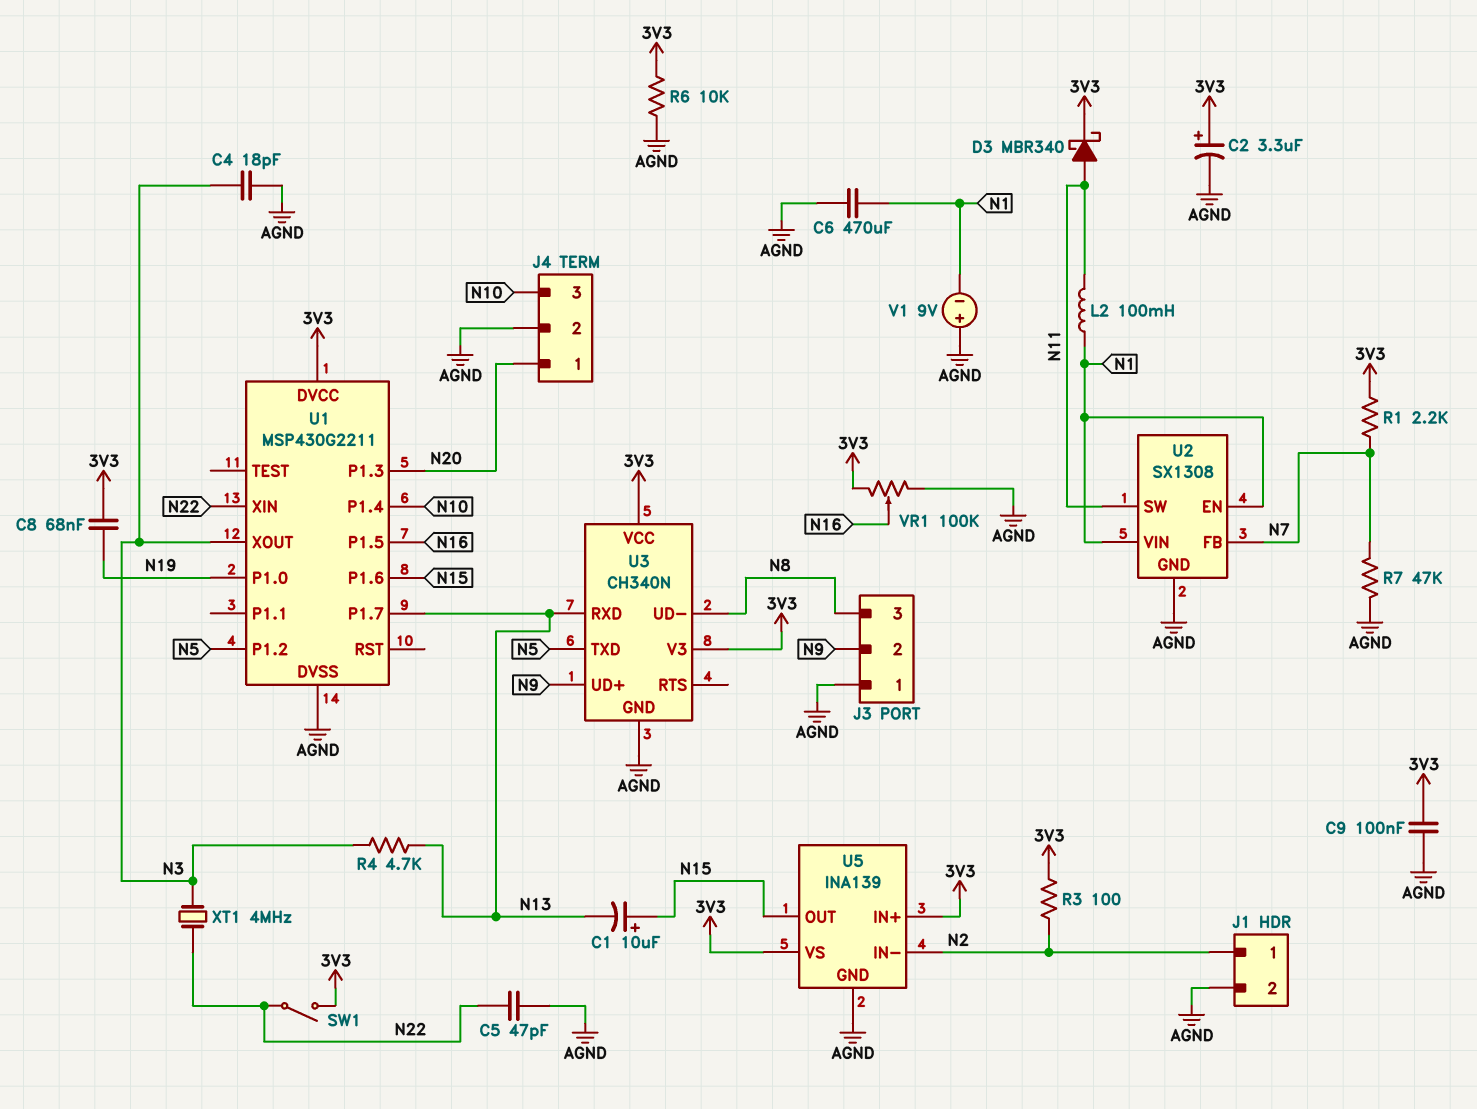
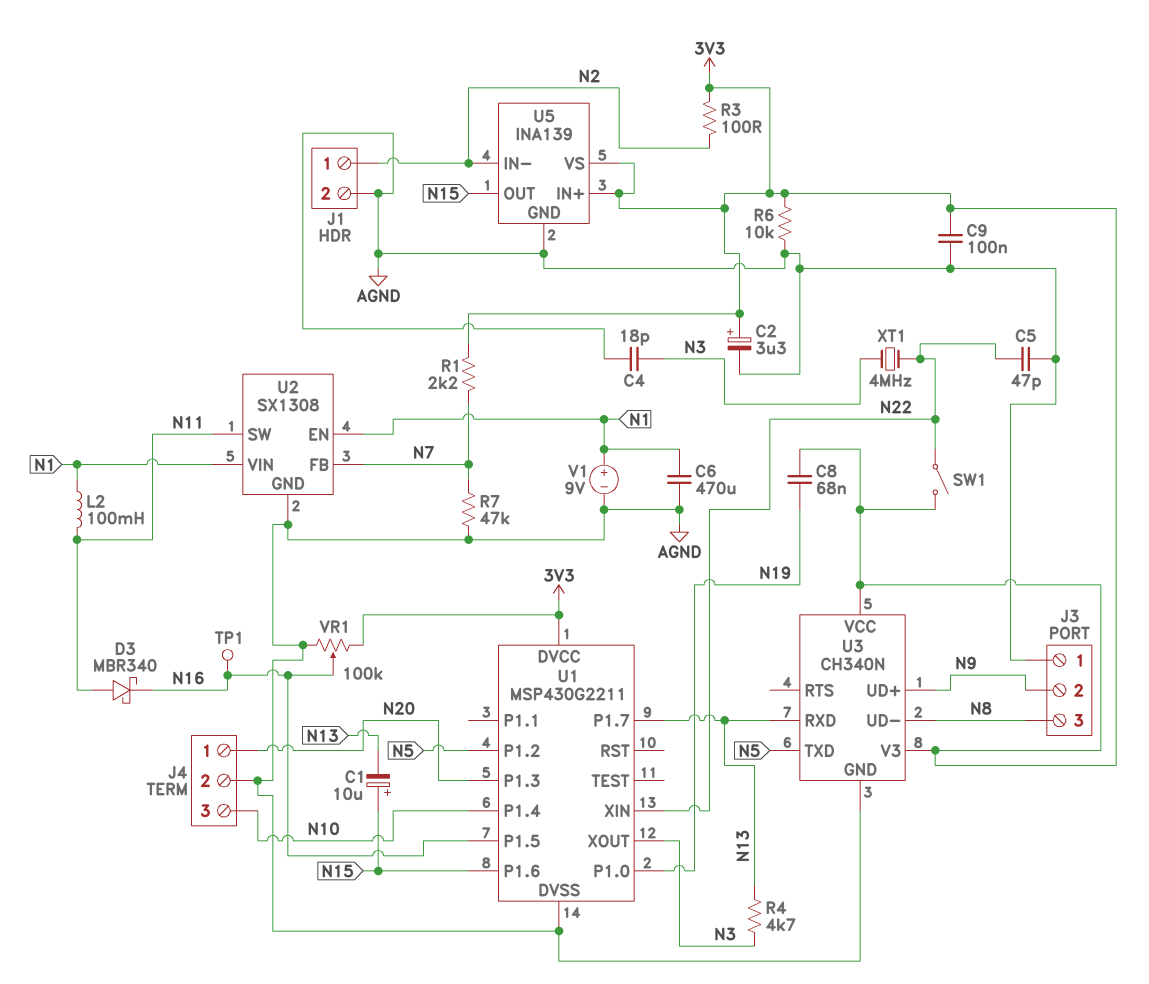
D3: schottky MBR340 (A N11, K 3V3) -> schottky MBR340 (A N11, K N16)
TP1: none -> test point (N16)
V1: 9V (plus AGND, minus N1) -> 9V (plus N1, minus AGND)

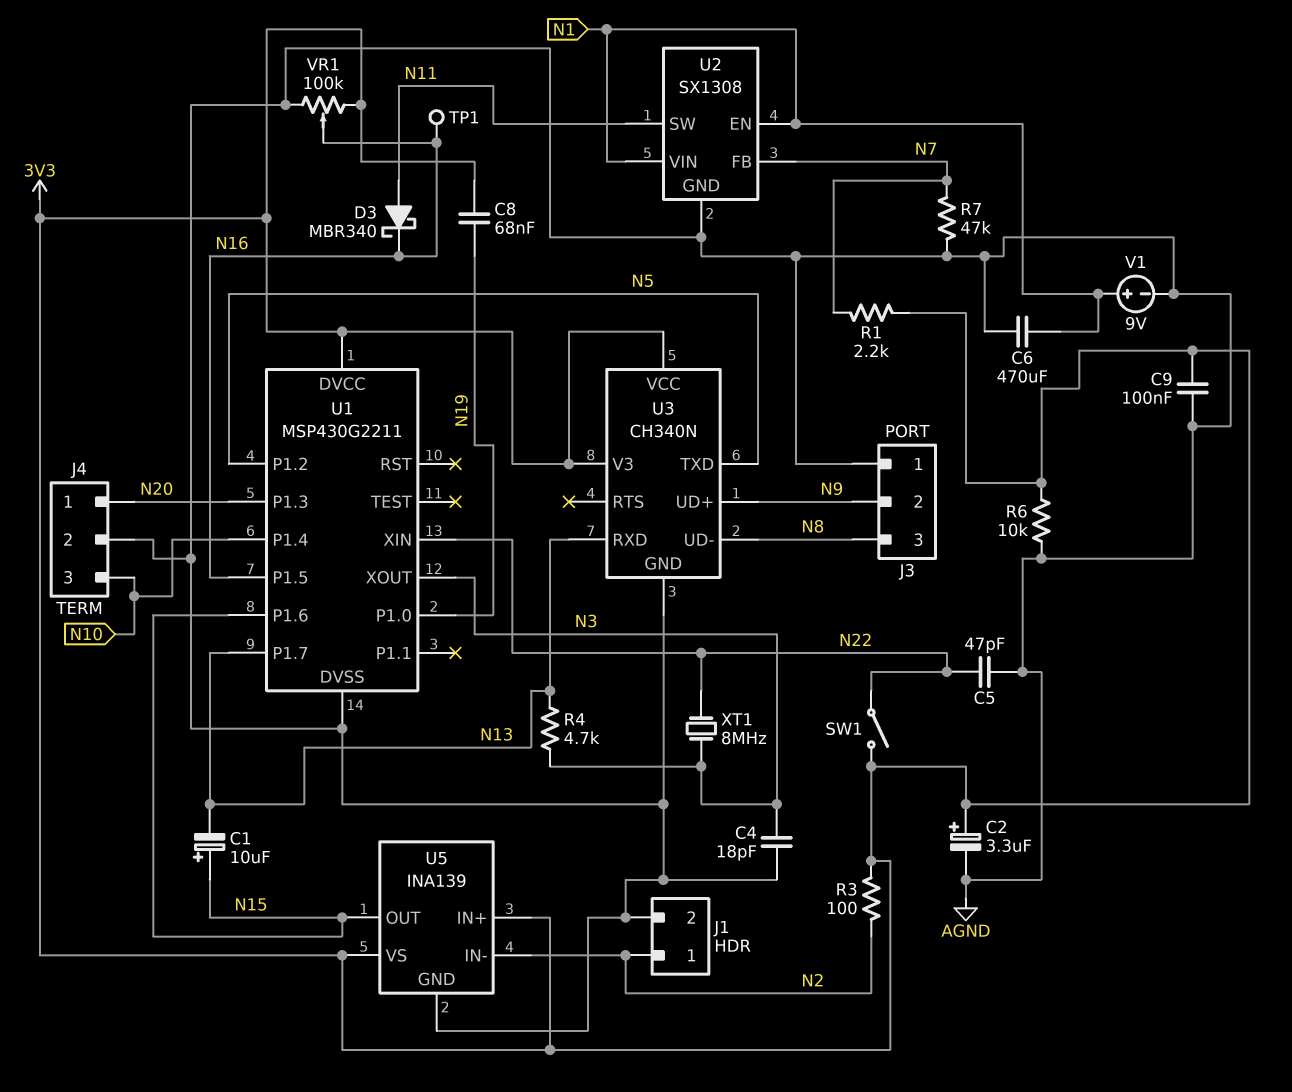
L2: 100mH (N1, N11) -> none
XT1: 4MHz (N3, N22) -> 8MHz (N3, N22)

